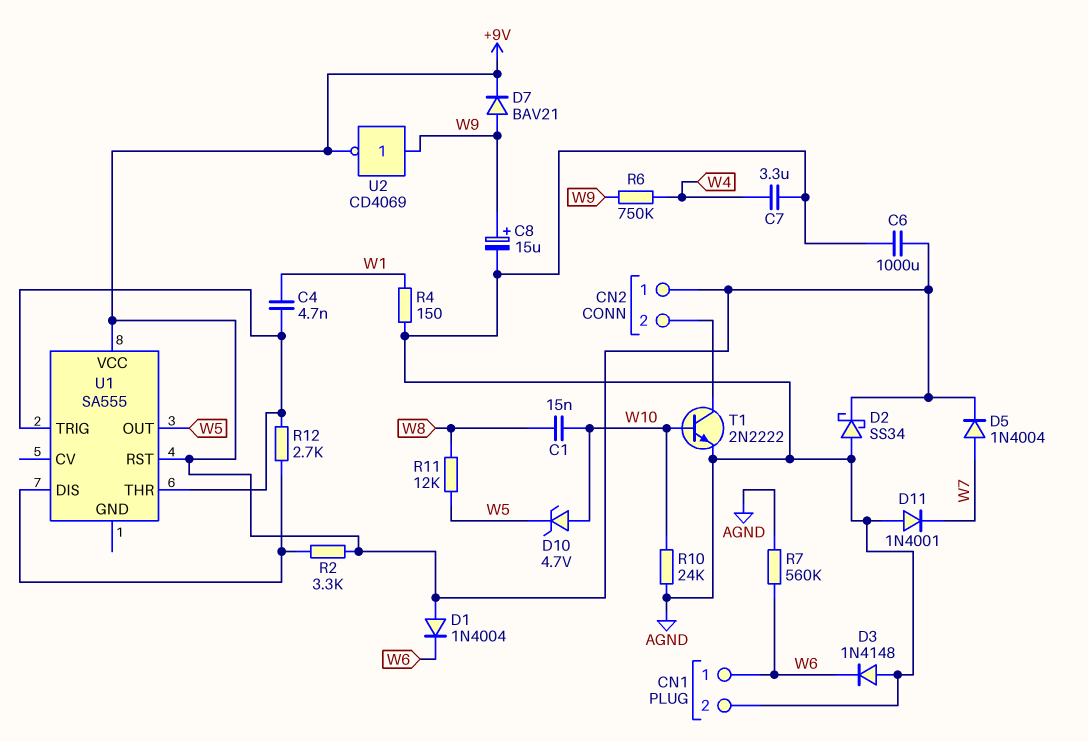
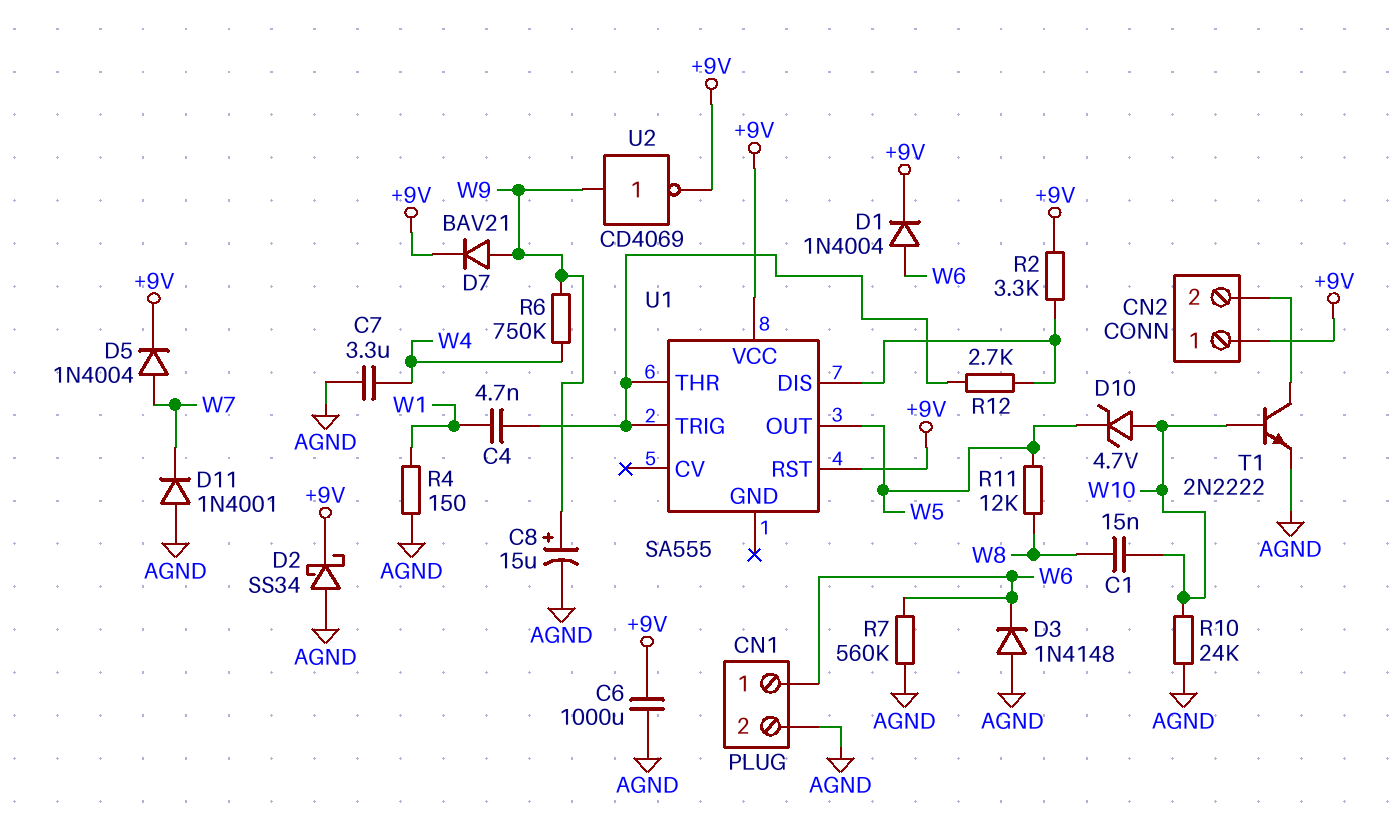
D1: diode 1N4004 (A +9V, K W6) -> diode 1N4004 (A W6, K +9V)

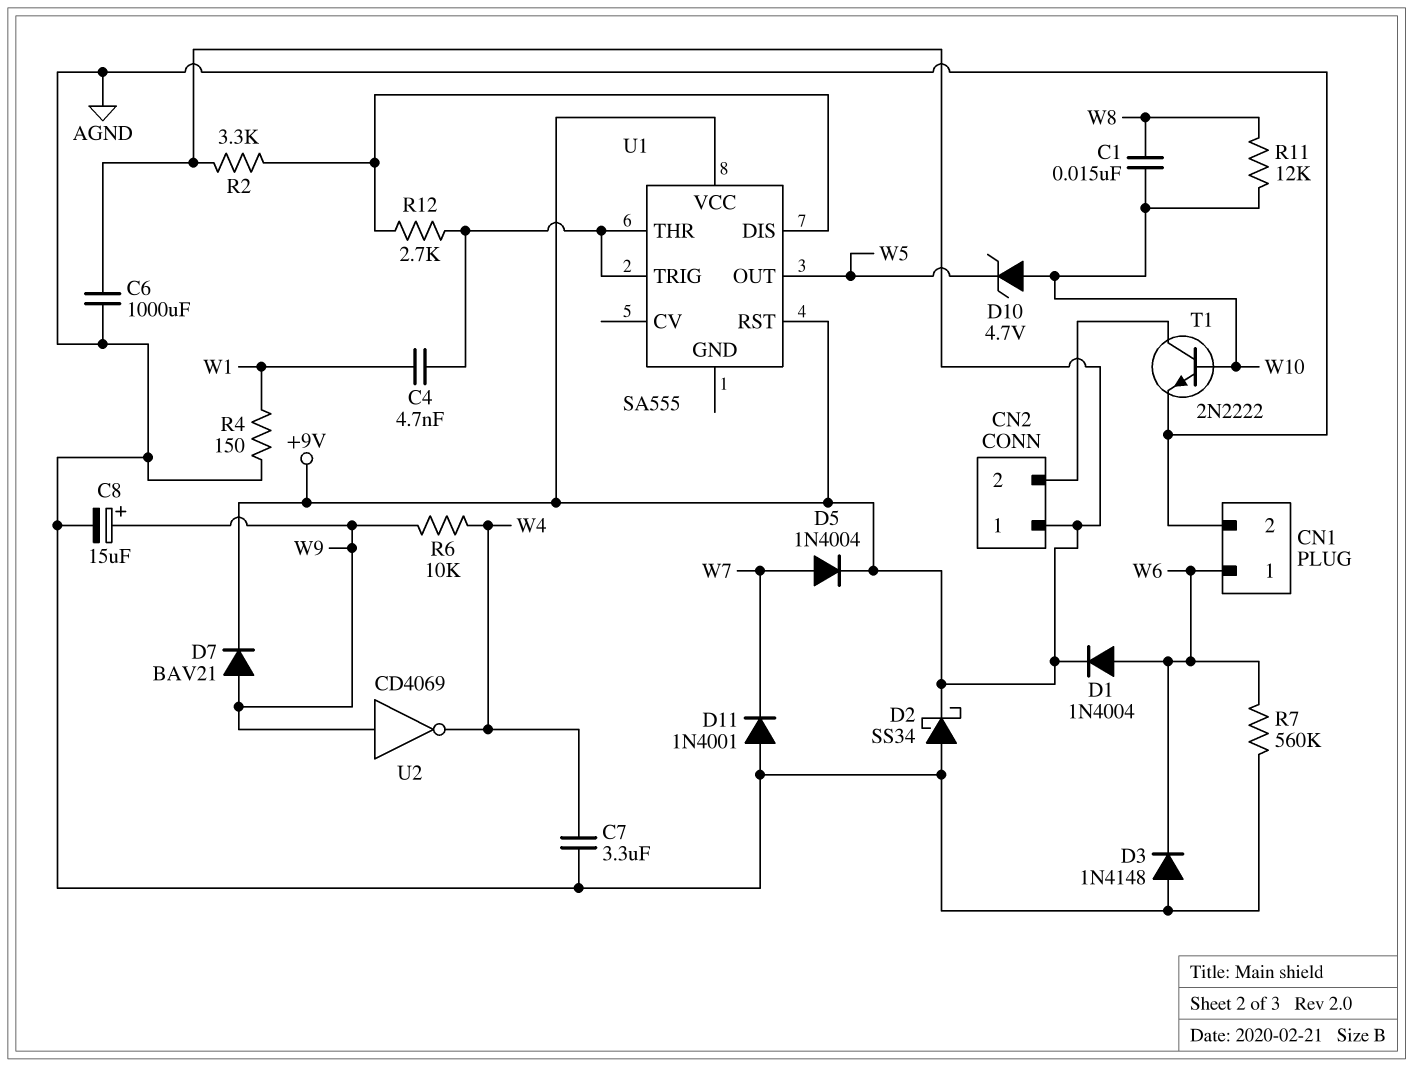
R6: 750k (W4, W9) -> 10k (W4, W9)
R10: 24k (AGND, W10) -> none
R11: 12k (W5, W8) -> 12k (W8, W10)
U2: NOT CD4069 (in W9, out +9V) -> NOT CD4069 (in W9, out W4)

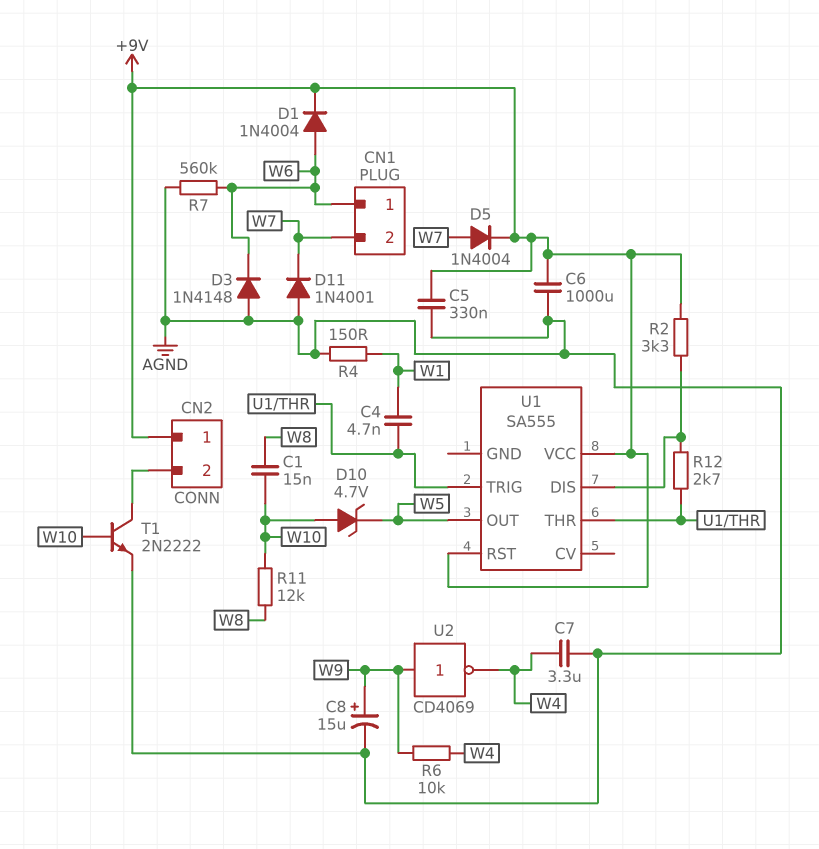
C5: none -> 330nF (+9V, AGND)
CN1 pin 2: AGND -> W7
D2: schottky SS34 (A AGND, K +9V) -> none
D7: diode BAV21 (A W9, K +9V) -> none

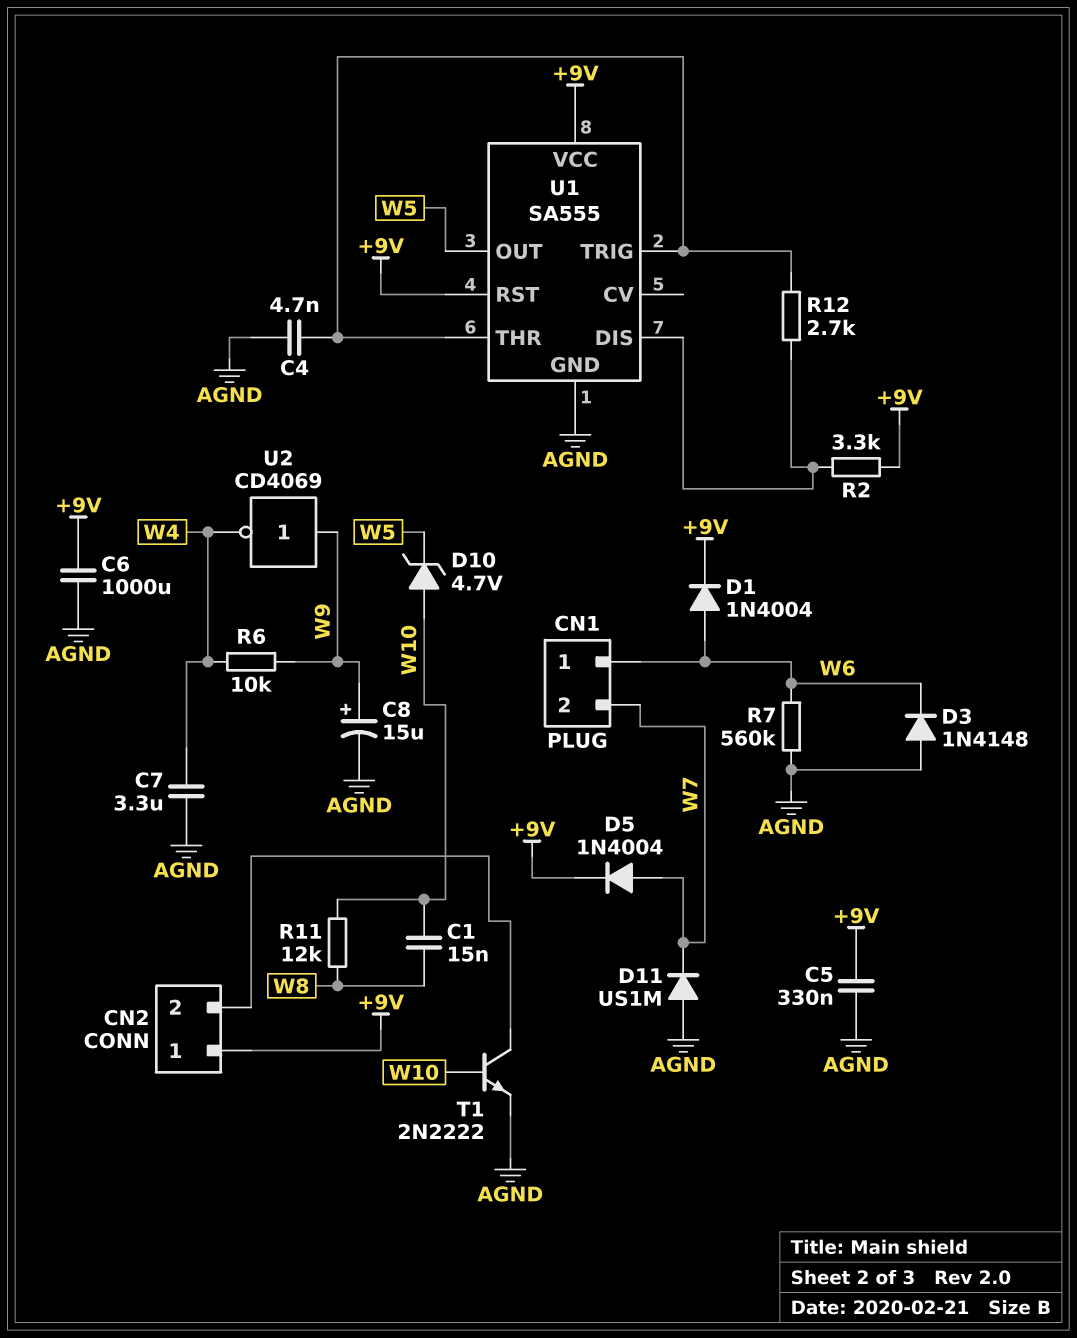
C4: 4.7nF (U1/THR, W1) -> 4.7nF (AGND, U1/THR)
D11: diode 1N4001 (A AGND, K W7) -> diode US1M (A AGND, K W7)
R4: 150 (AGND, W1) -> none
U1 pin GND: none -> AGND

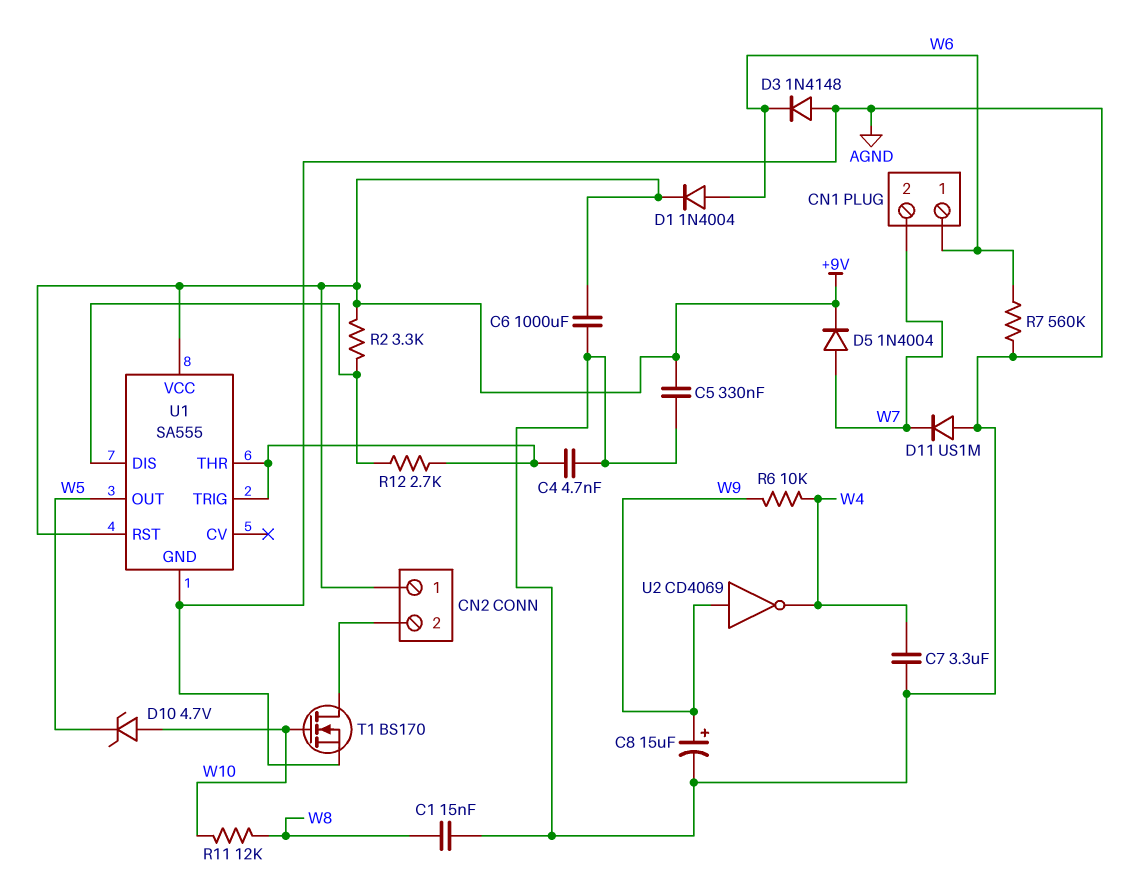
C1: 15nF (W8, W10) -> 15nF (AGND, W8)
T1: NPN 2N2222 (B W10, C CN2/2, E AGND) -> NMOS BS170 (G W10, D CN2/2, S AGND)

